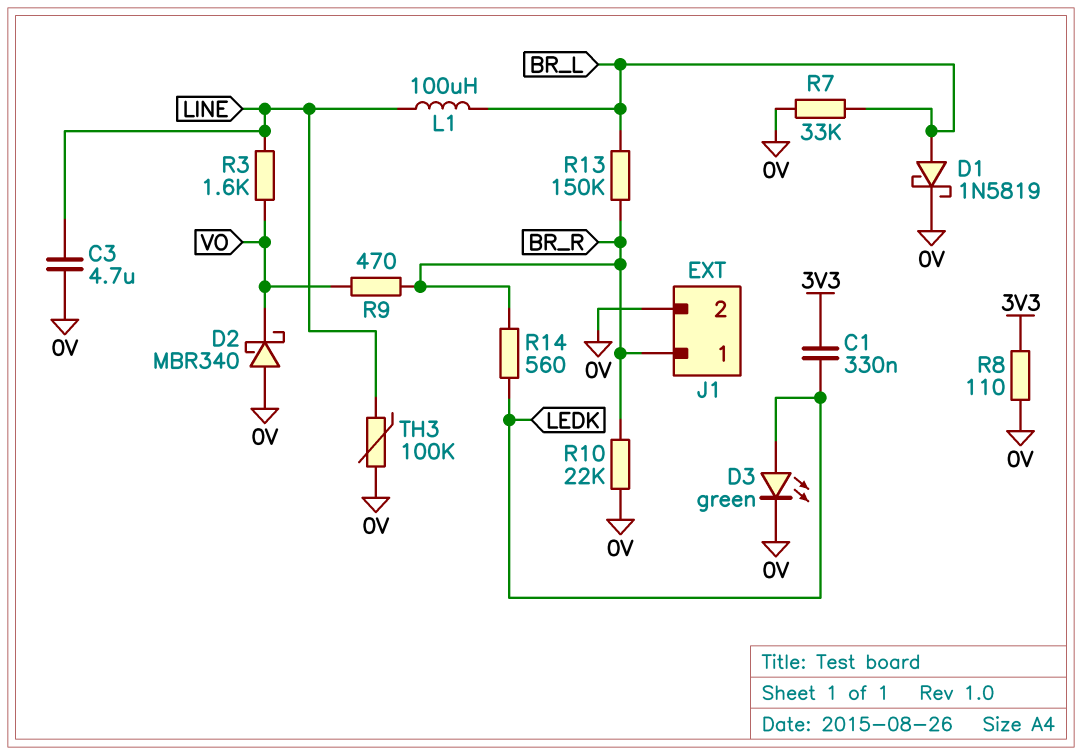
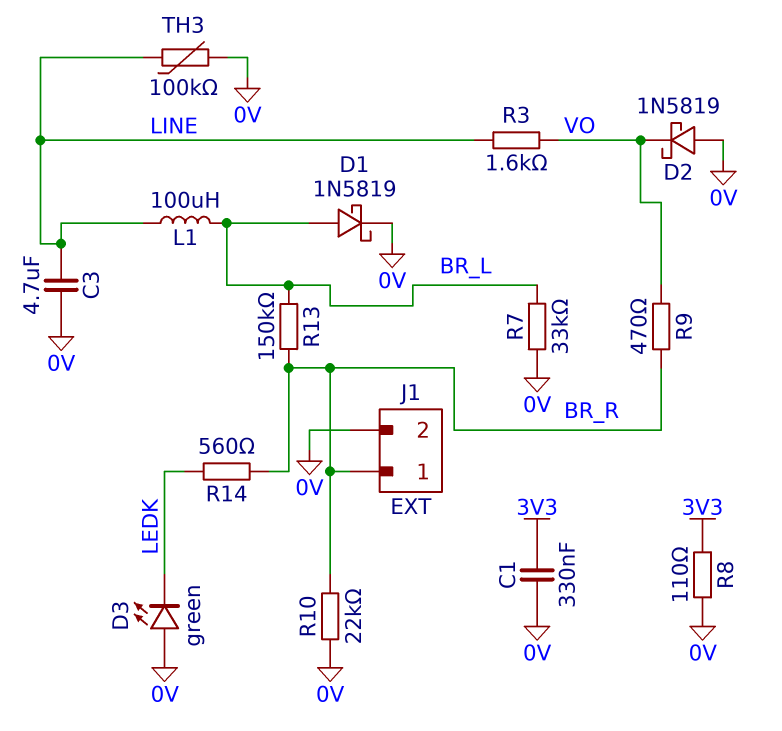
C1: 330nF (3V3, LEDK) -> 330nF (0V, 3V3)
D2: schottky MBR340 (A 0V, K VO) -> schottky 1N5819 (A 0V, K VO)
D3: LED green (A LEDK, K 0V) -> LED green (A 0V, K LEDK)

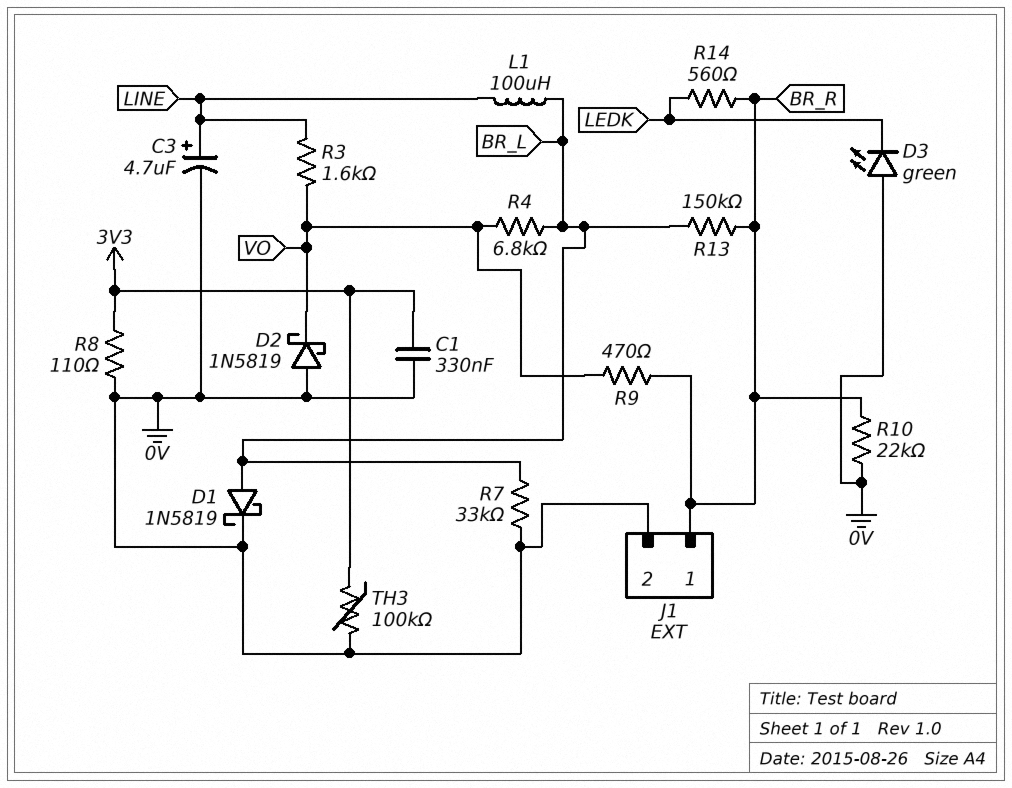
C3: 4.7uF (0V, LINE) -> 4.7uF (plus LINE, minus 0V)
R4: none -> 6.8k (BR_L, VO)
TH3: 100k (0V, LINE) -> 100k (0V, 3V3)

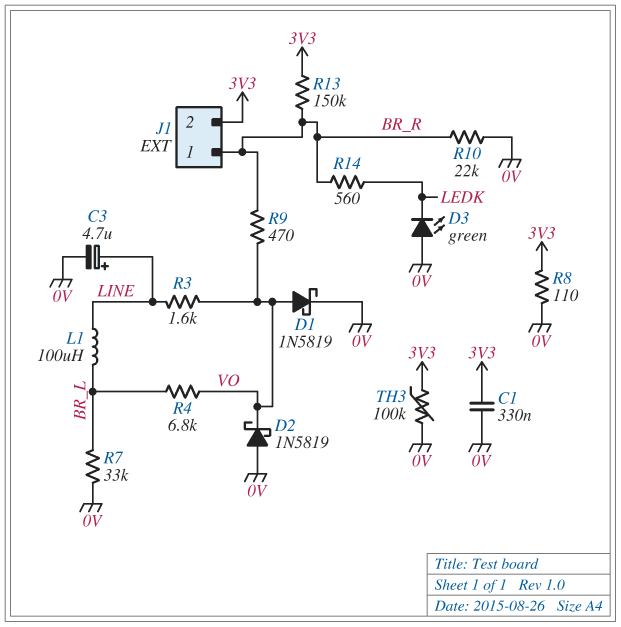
D1: schottky 1N5819 (A BR_L, K 0V) -> schottky 1N5819 (A VO, K 0V)
J1 pin 2: 0V -> 3V3
R13: 150k (BR_L, BR_R) -> 150k (3V3, BR_R)

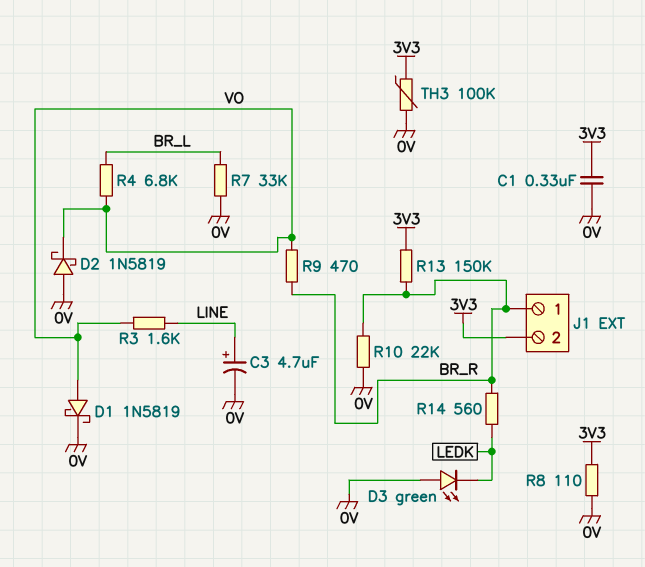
L1: 100uH (BR_L, LINE) -> none

